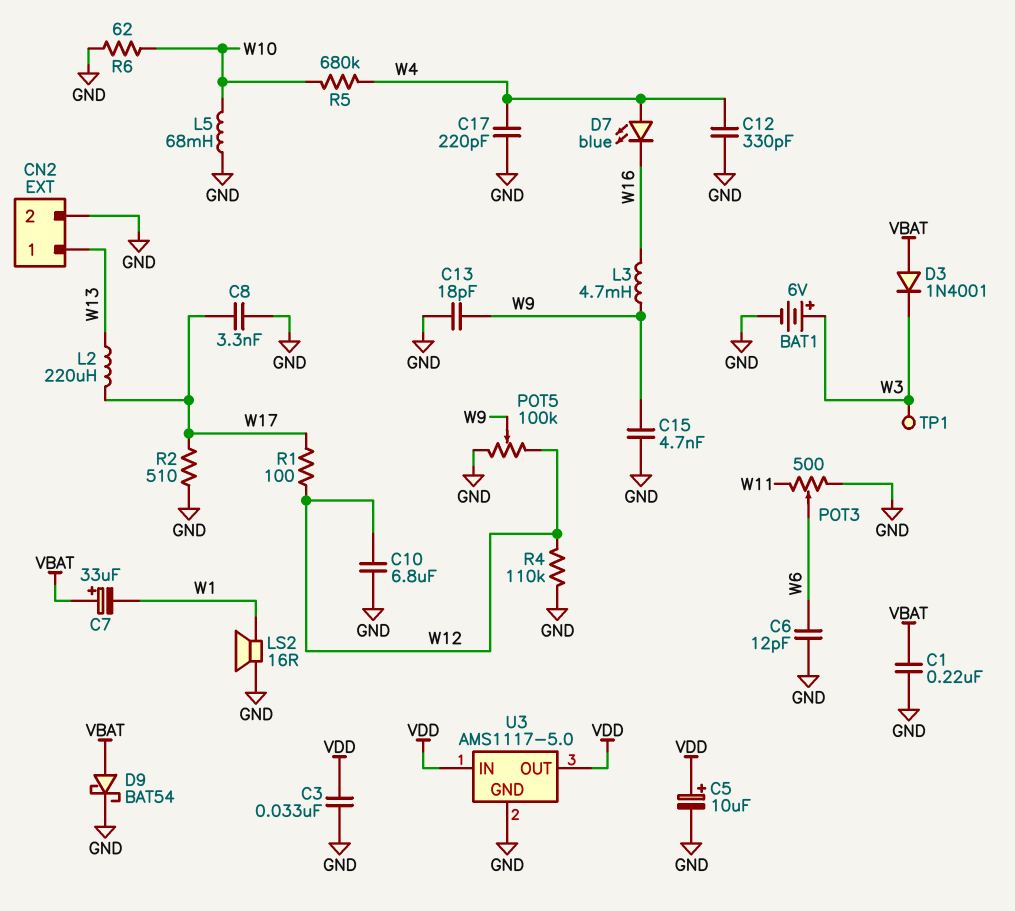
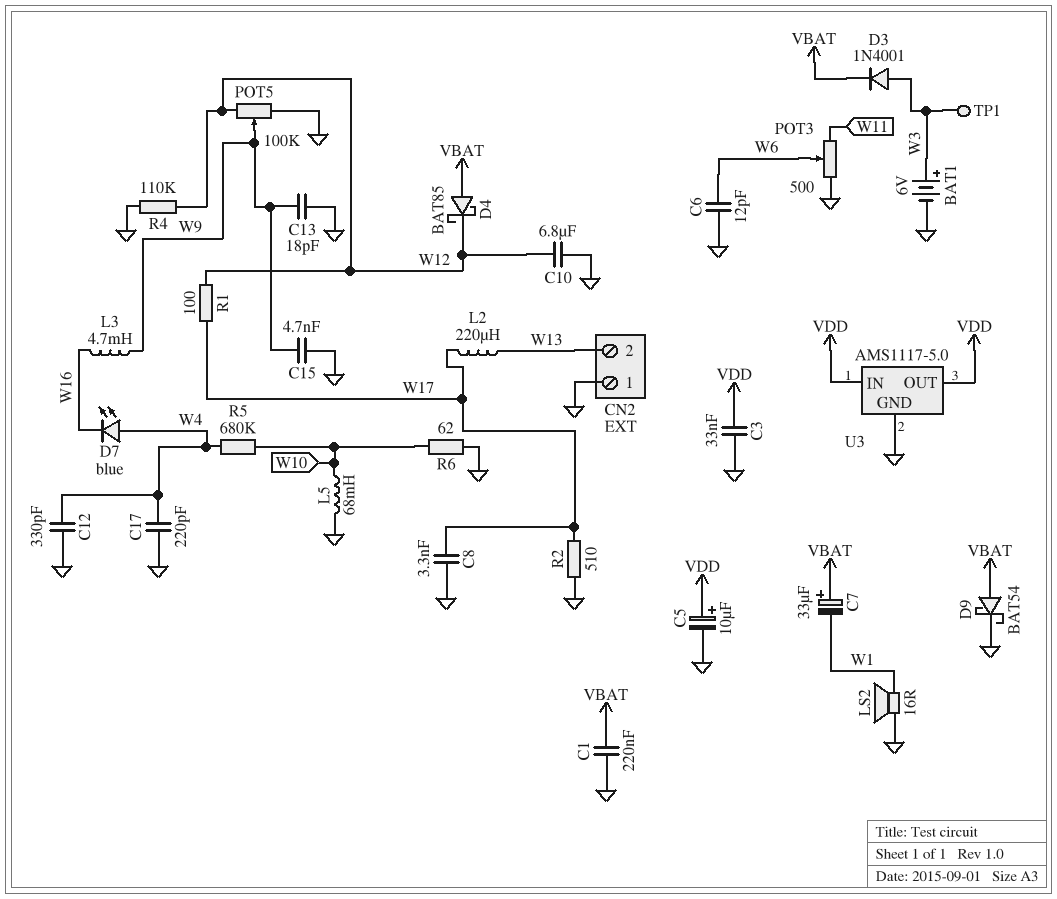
CN2 pin 1: W13 -> GND
CN2 pin 2: GND -> W13
D3: diode 1N4001 (A VBAT, K W3) -> diode 1N4001 (A W3, K VBAT)
D4: none -> schottky BAT85 (A VBAT, K W12)

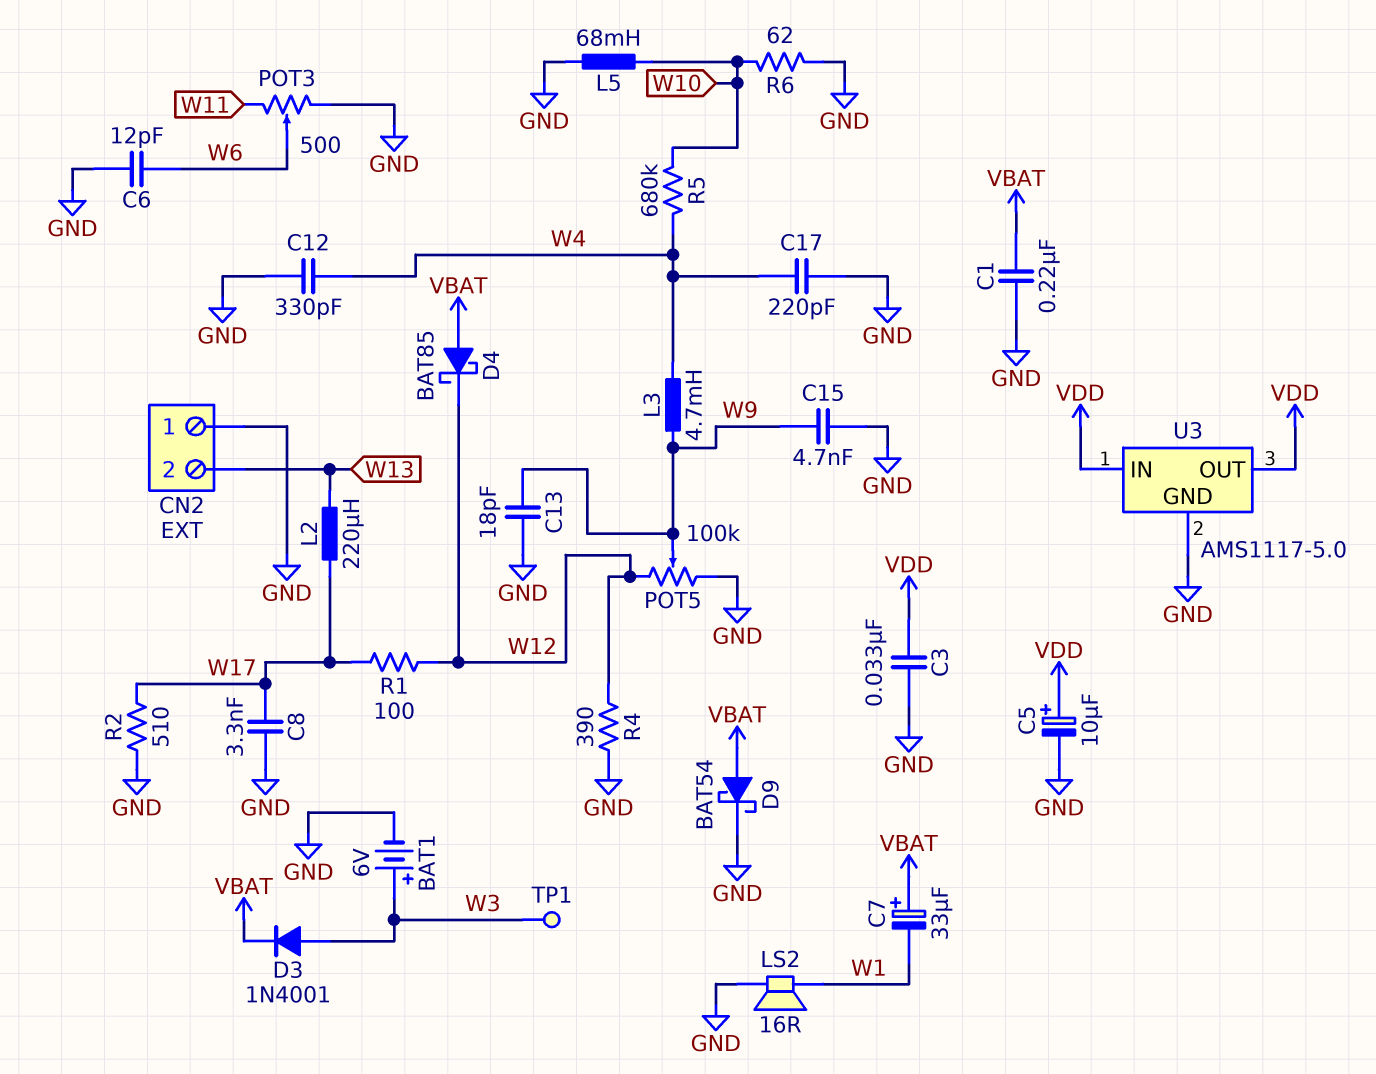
C10: 6.8uF (GND, W12) -> none
D7: LED blue (A W4, K W16) -> none
L3: 4.7mH (W9, W16) -> 4.7mH (W4, W9)
R4: 110k (GND, W12) -> 390 (GND, W12)

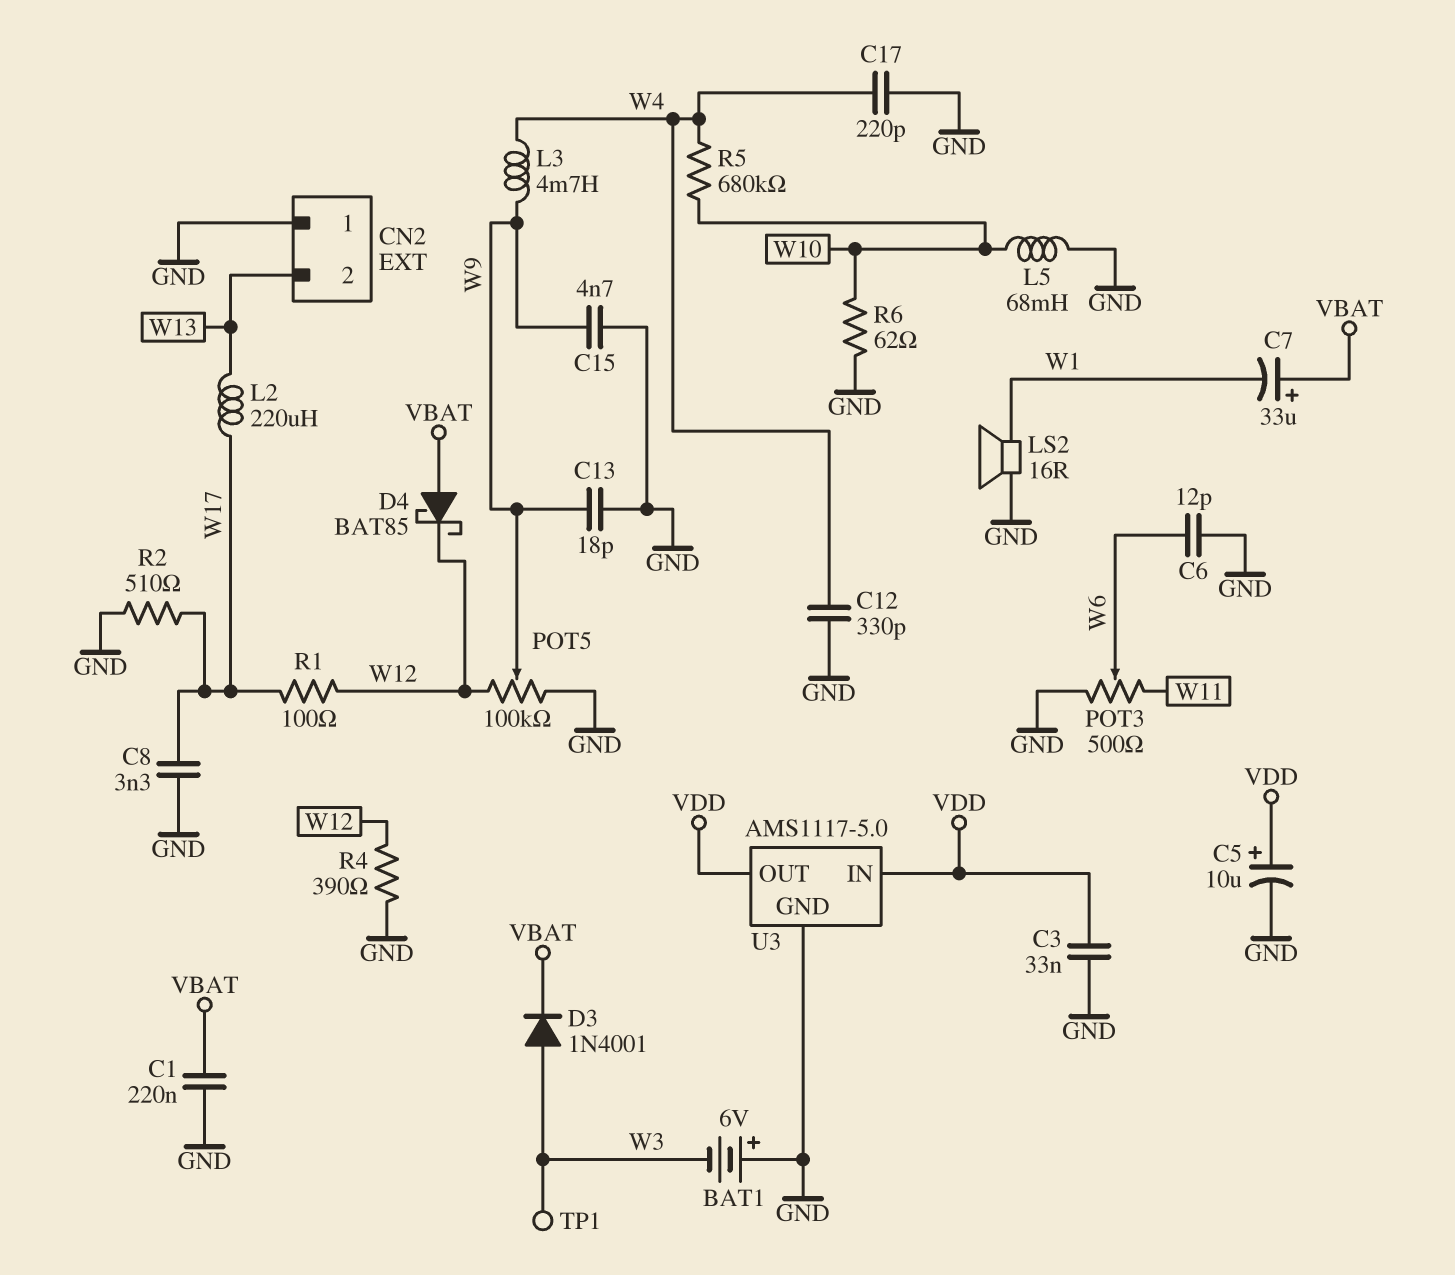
BAT1: 6V (plus W3, minus GND) -> 6V (plus GND, minus W3)
D9: schottky BAT54 (A VBAT, K GND) -> none

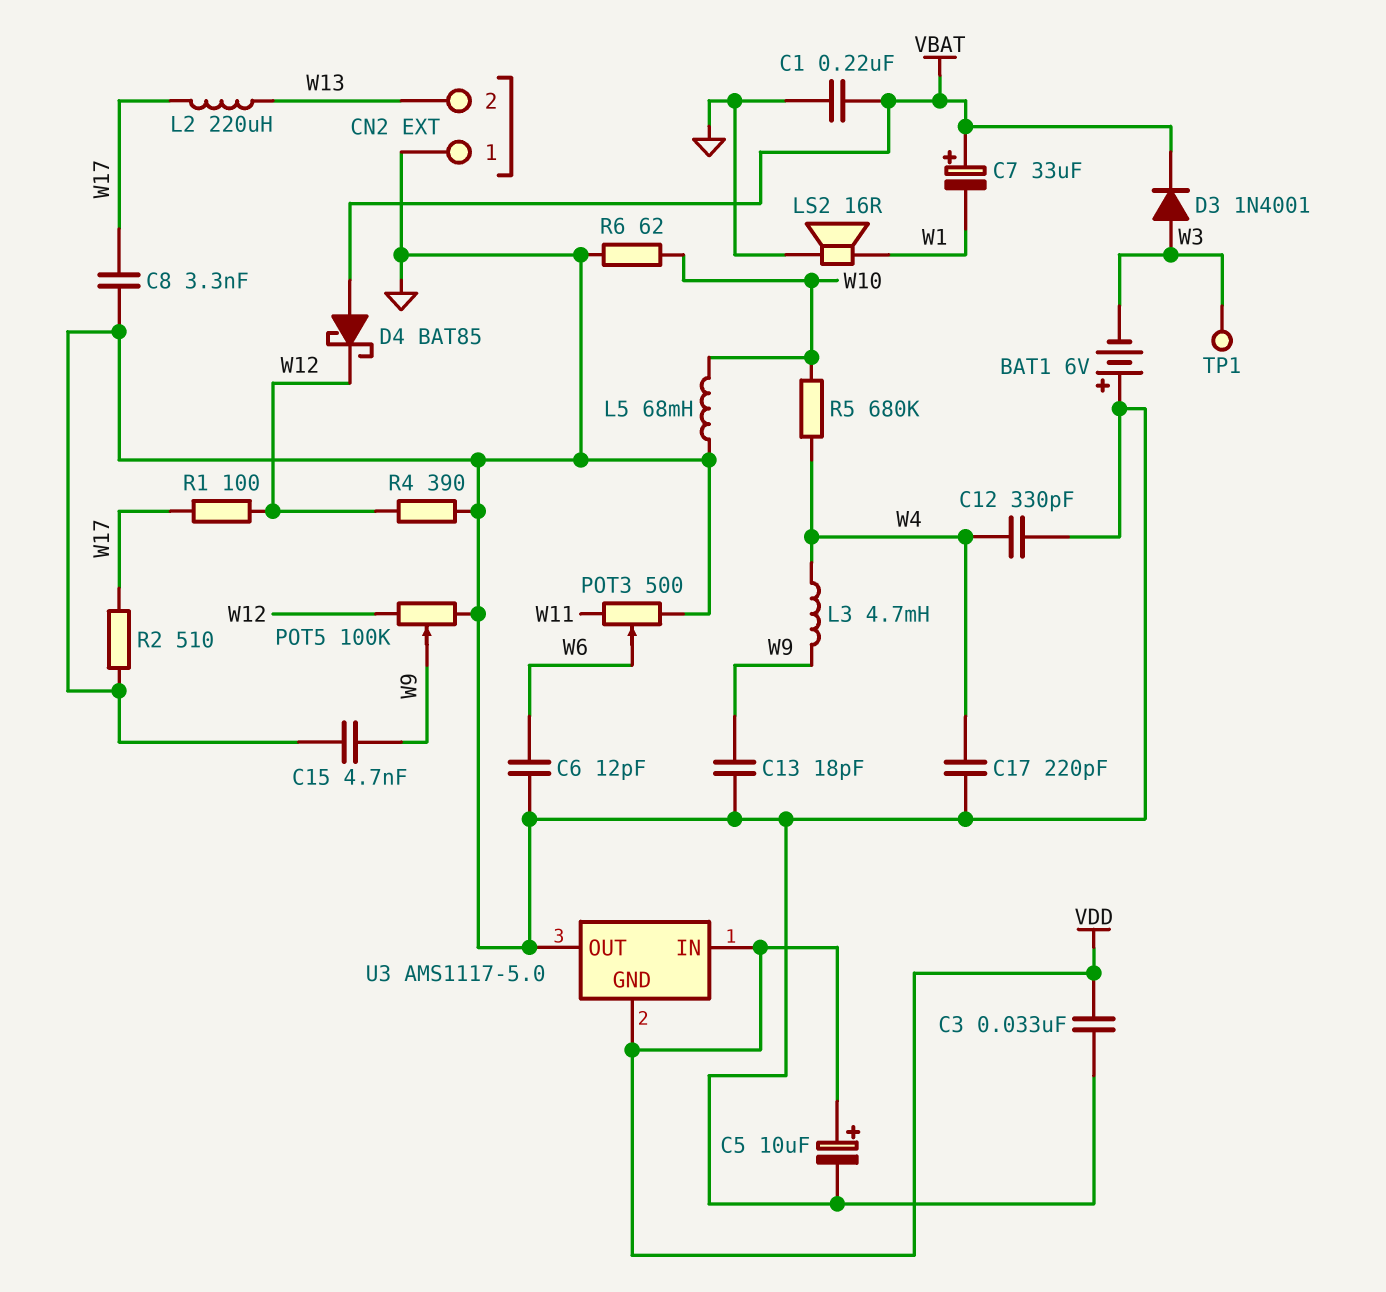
U3 pin GND: GND -> VDD
U3 pin OUT: VDD -> GND

